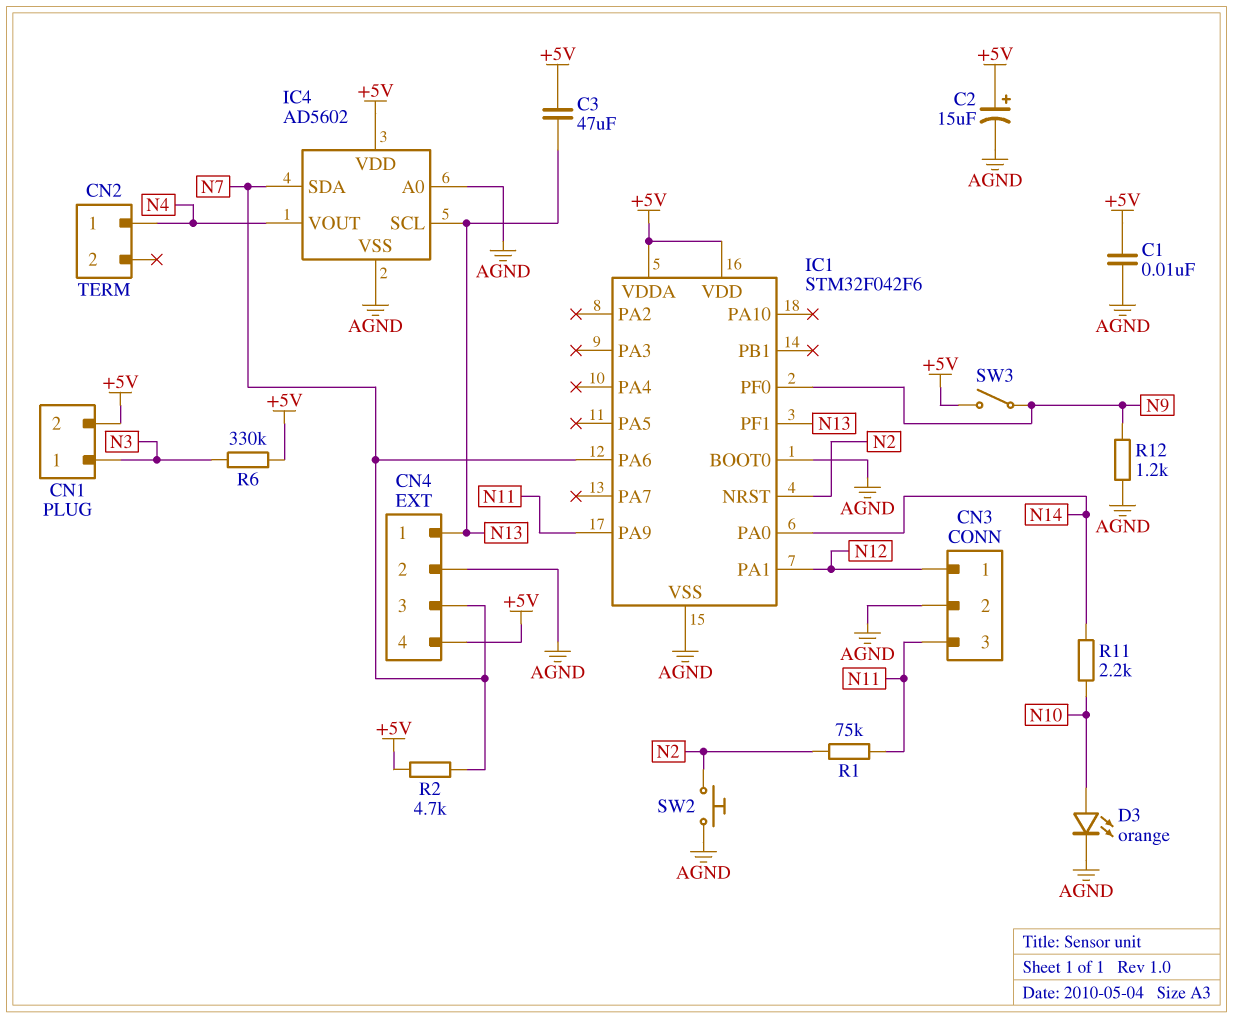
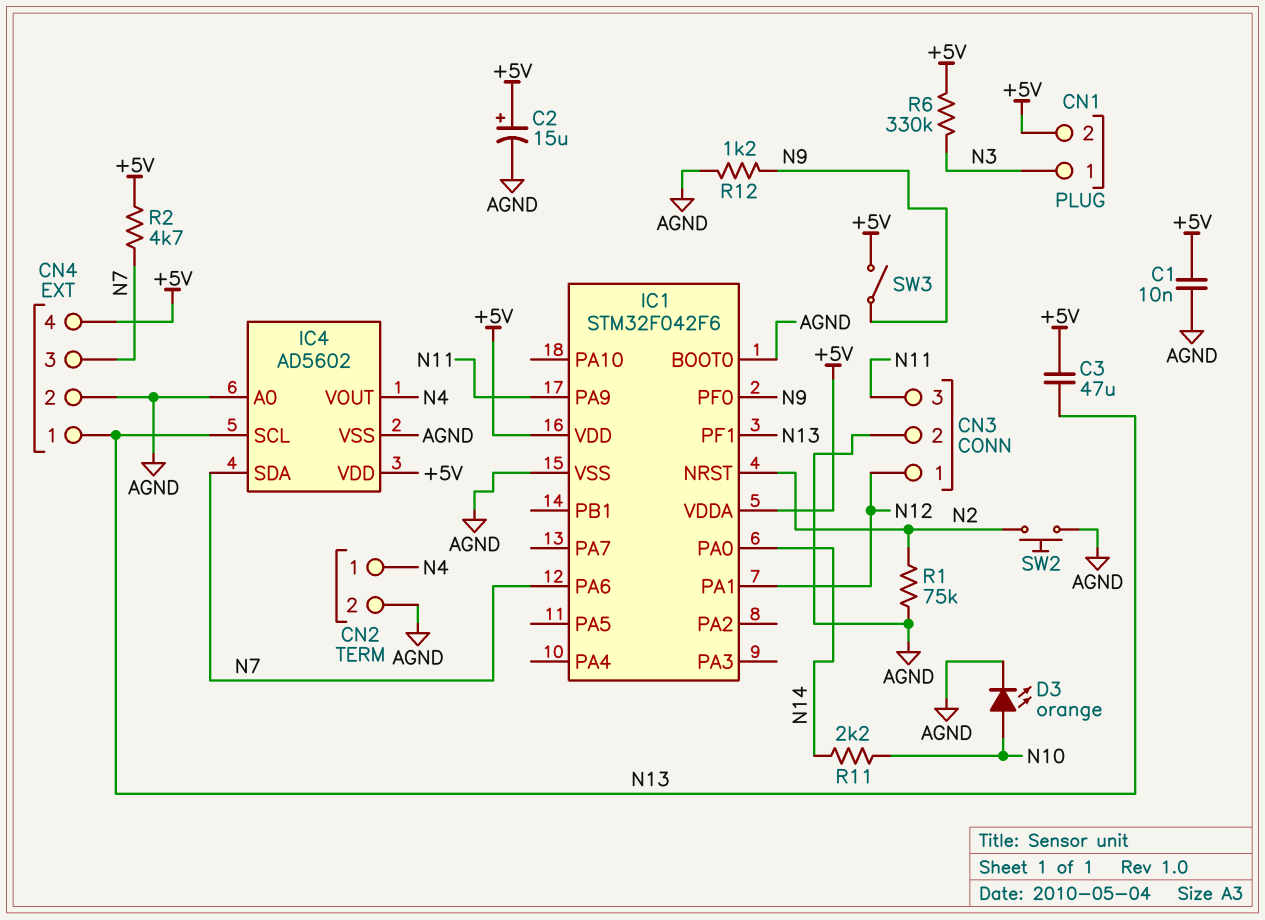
CN2 pin 2: none -> AGND
R1: 75k (N2, N11) -> 75k (AGND, N2)

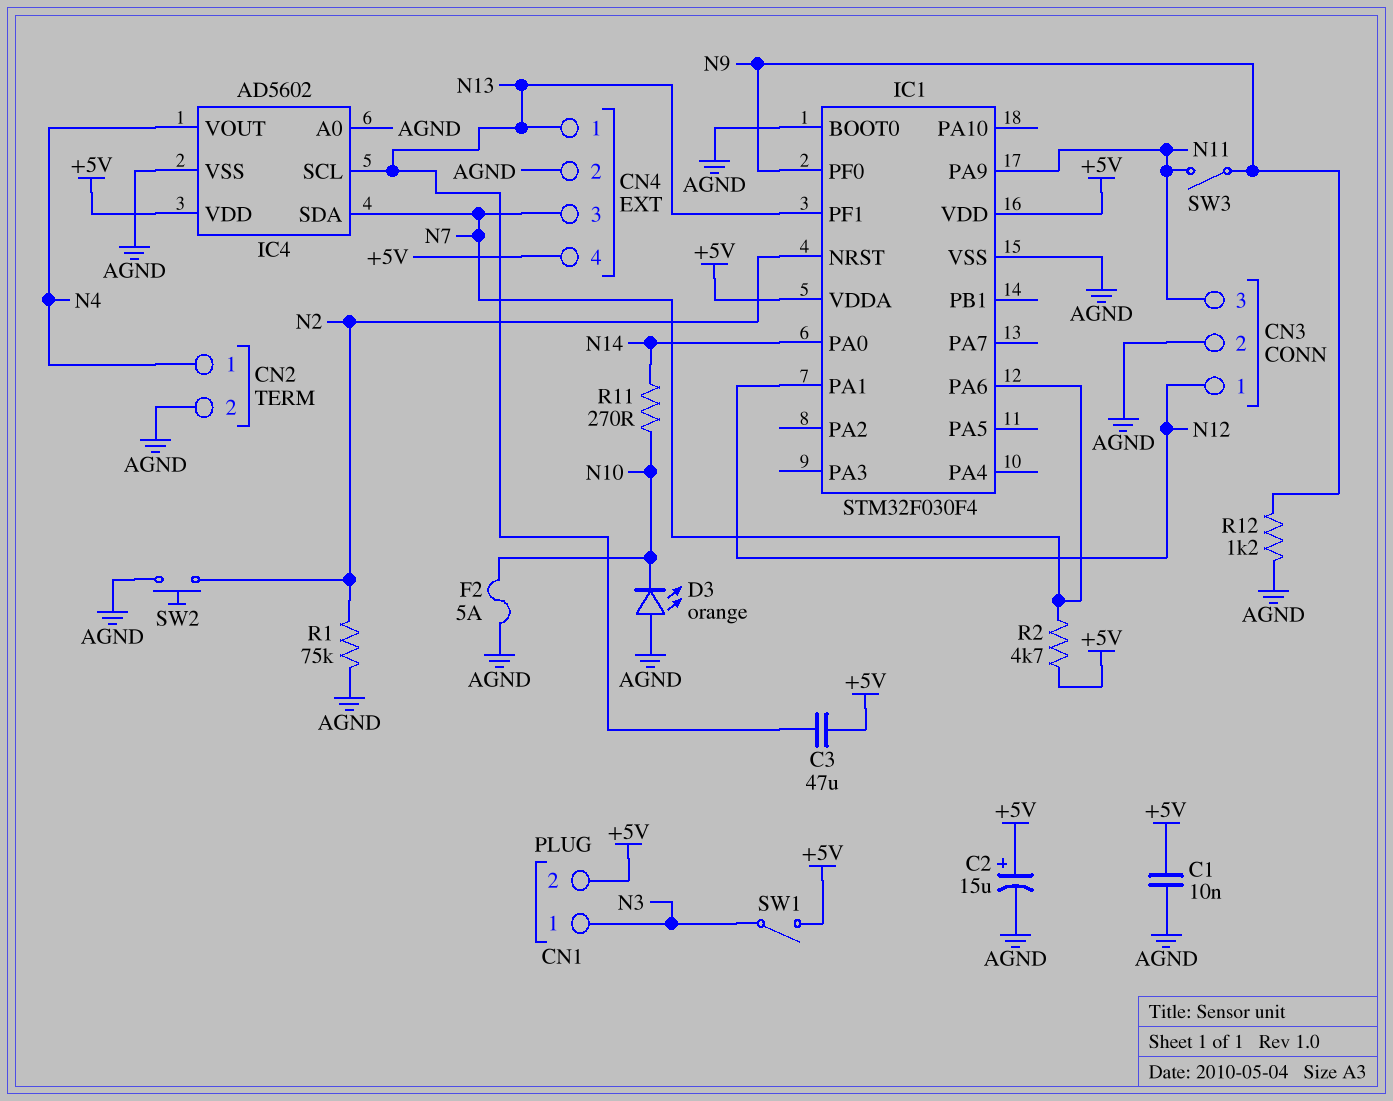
D3: LED orange (A N10, K AGND) -> LED orange (A AGND, K N10)
F2: none -> 5A (AGND, N10)
IC1: STM32F042F6 -> STM32F030F4
R6: 330k (+5V, N3) -> none
R11: 2.2k (N10, N14) -> 270 (N10, N14)
SW1: none -> switch (+5V, N3)
SW3: switch (+5V, N9) -> switch (N9, N11)

